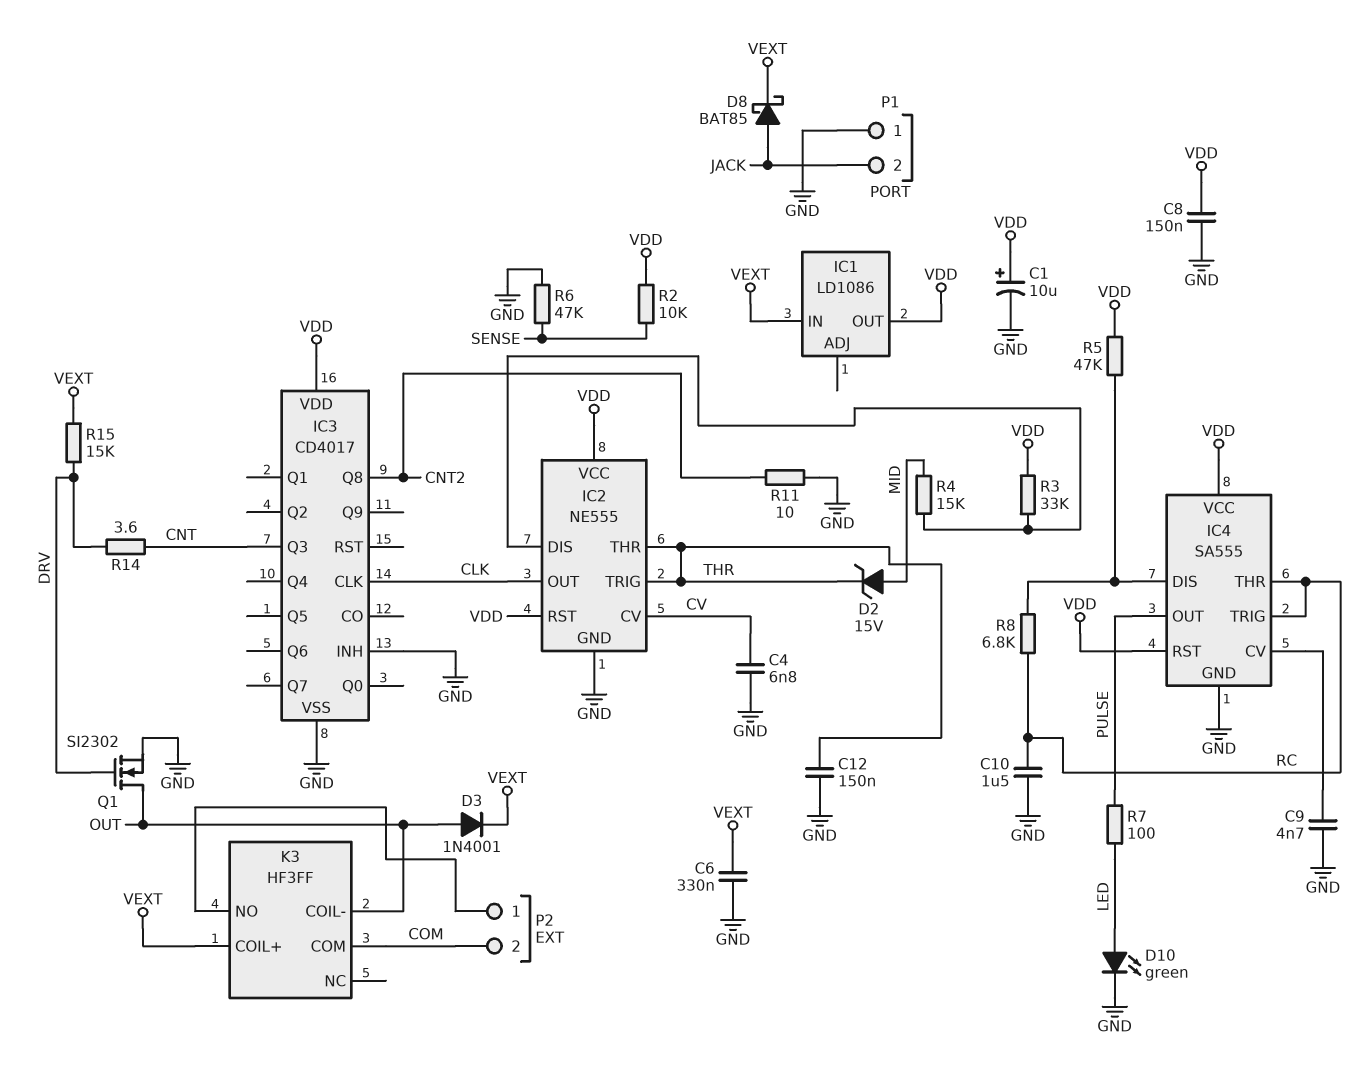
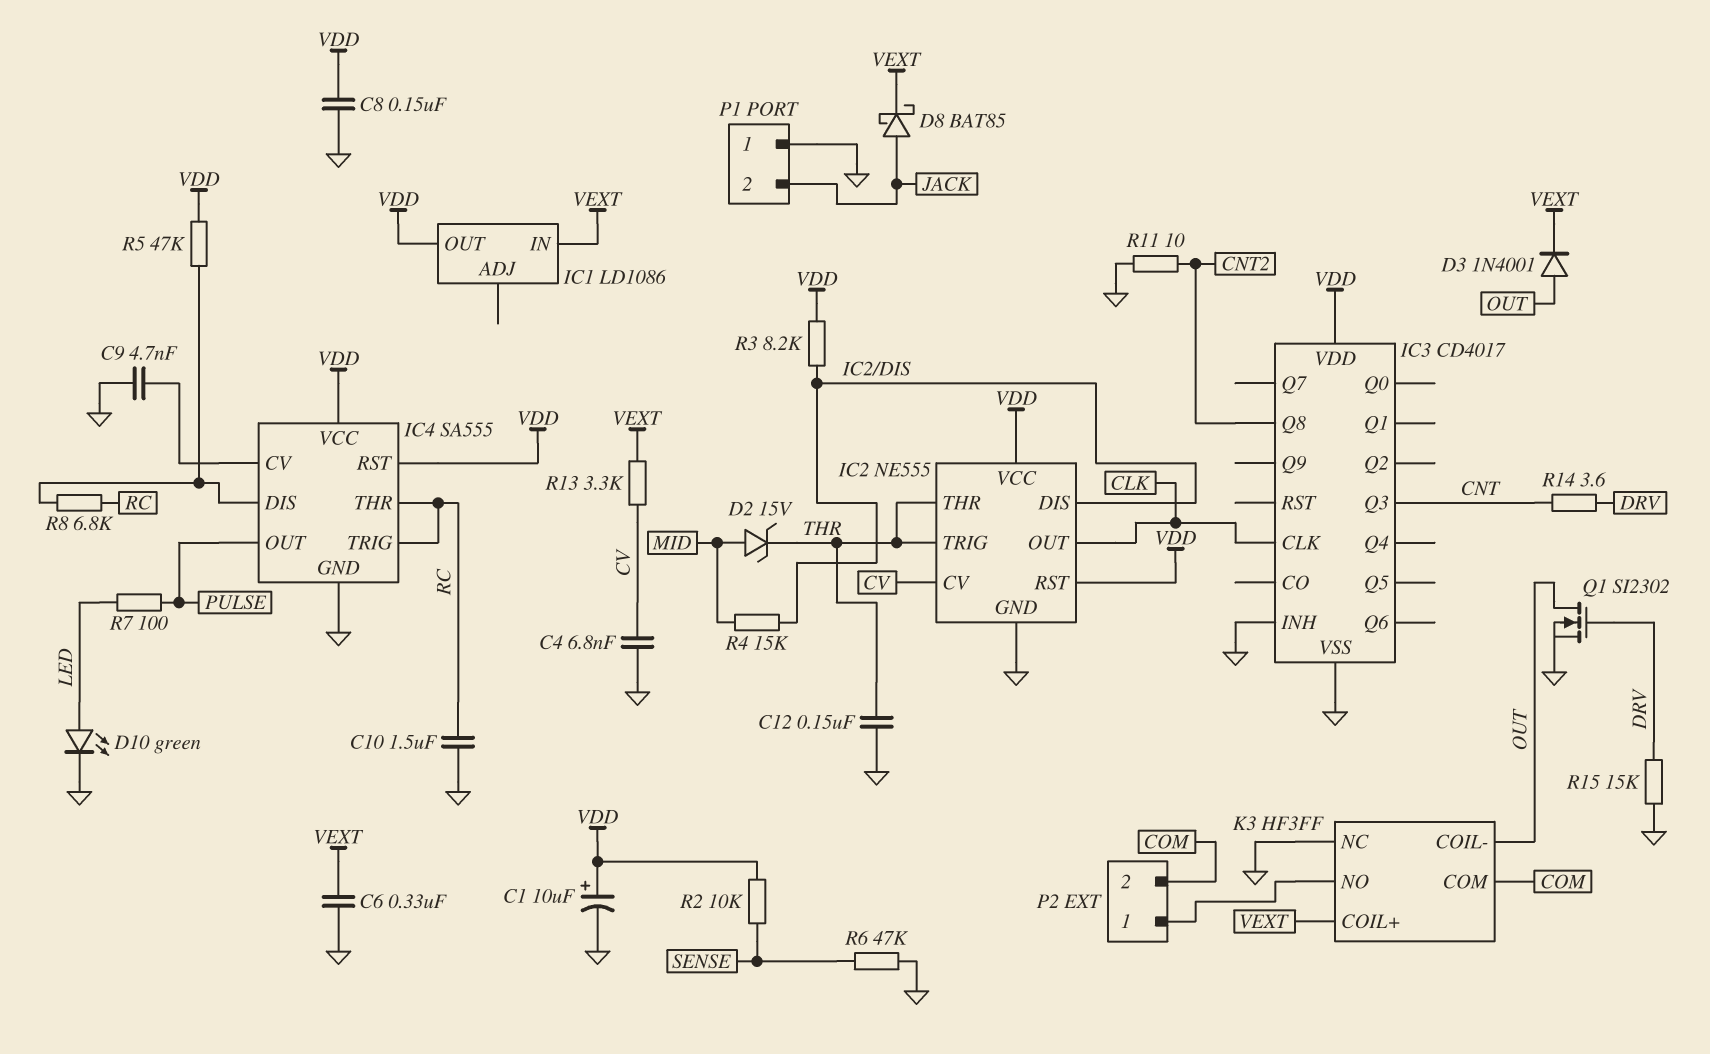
K3 pin NC: none -> GND
R3: 33k (IC2/DIS, VDD) -> 8.2k (IC2/DIS, VDD)
R13: none -> 3.3k (CV, VEXT)
R15: 15k (DRV, VEXT) -> 15k (DRV, GND)

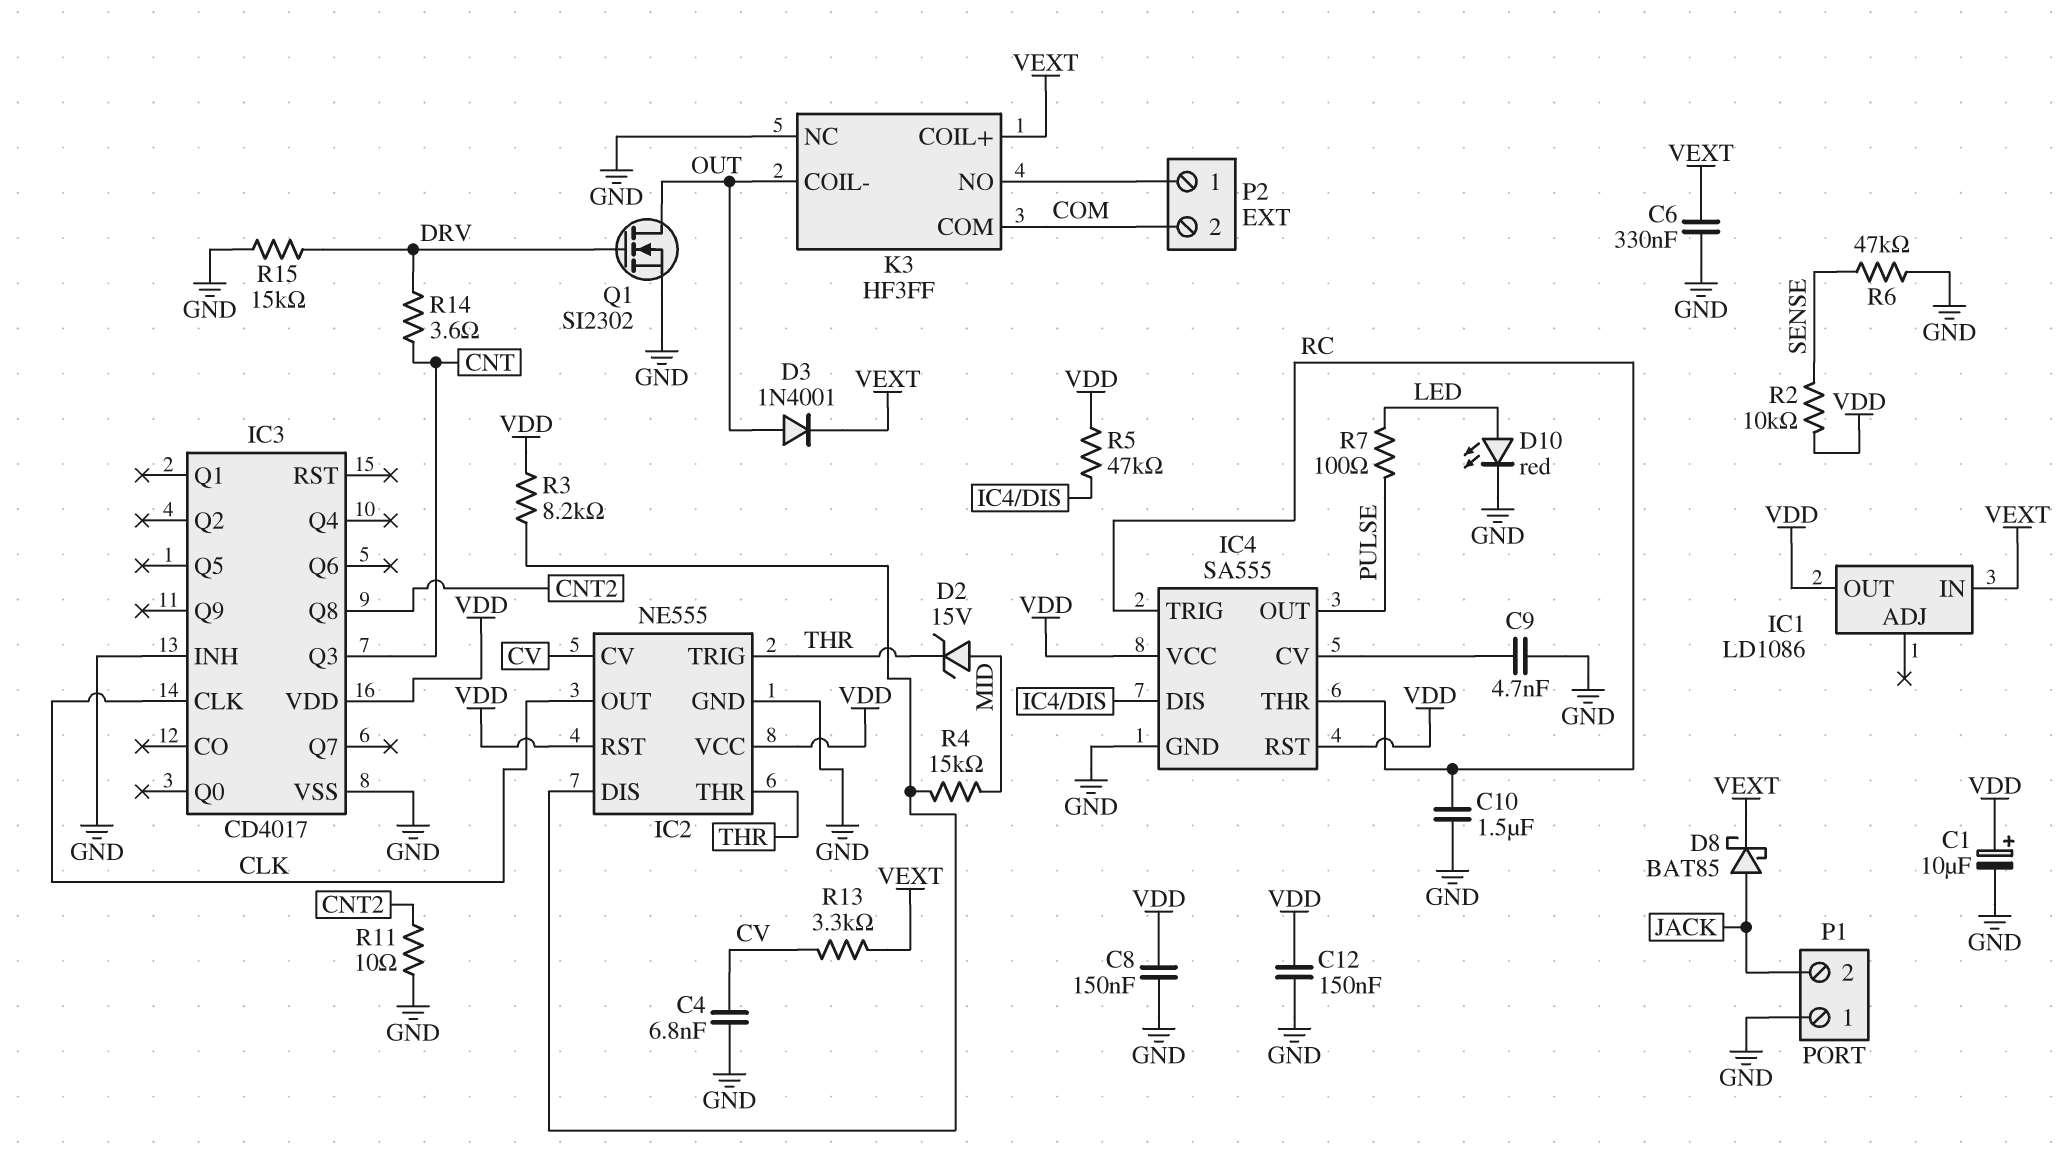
C12: 150nF (GND, THR) -> 150nF (GND, VDD)
D10: LED green (A LED, K GND) -> LED red (A LED, K GND)
R8: 6.8k (IC4/DIS, RC) -> none

